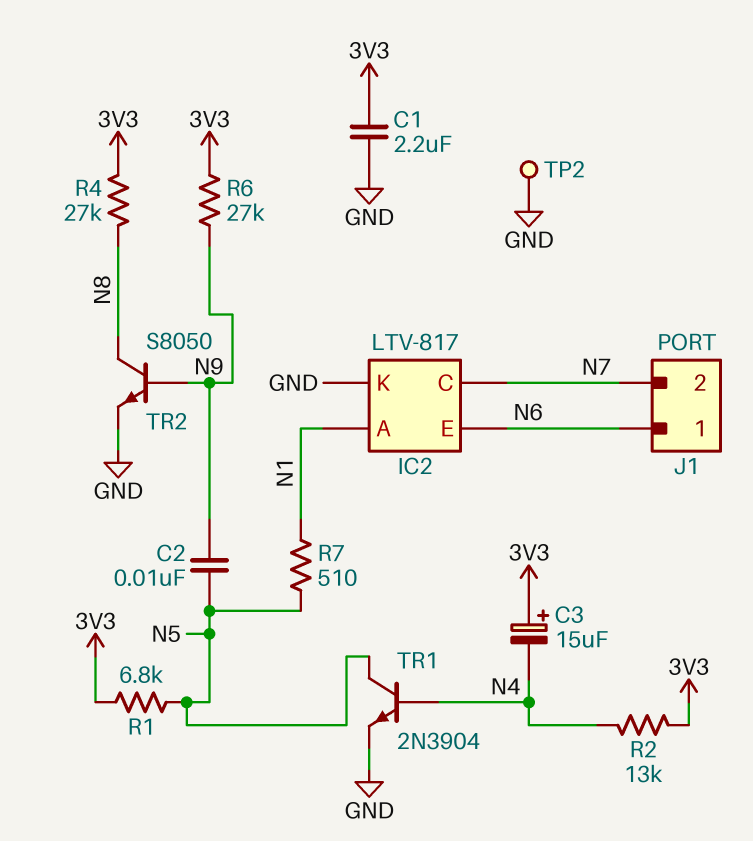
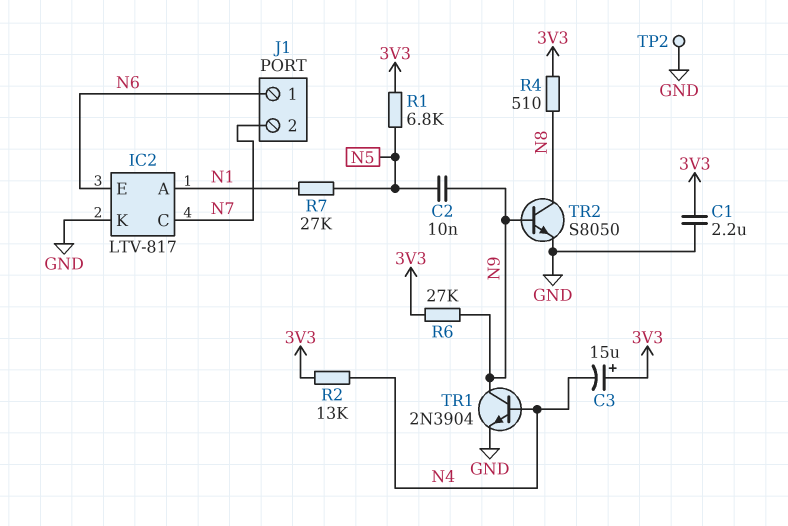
R4: 27k (3V3, N8) -> 510 (3V3, N8)
R7: 510 (N1, N5) -> 27k (N1, N5)
TR1: NPN 2N3904 (B N4, C N5, E GND) -> NPN 2N3904 (B N4, C N9, E GND)

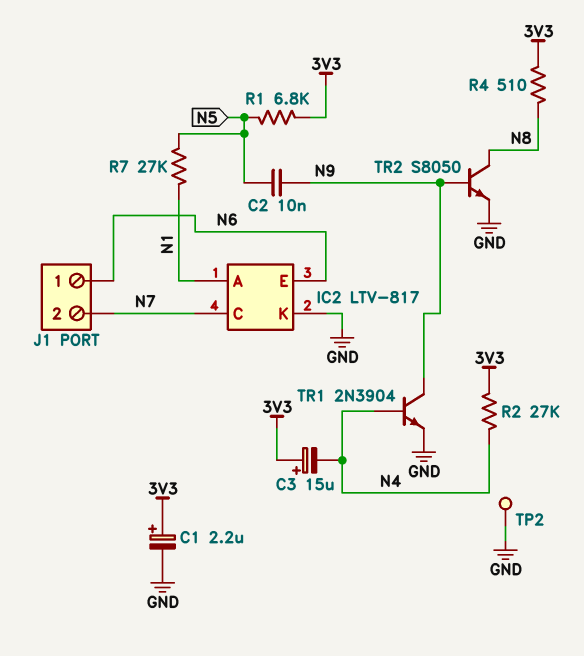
C1: 2.2uF (3V3, GND) -> 2.2uF (plus 3V3, minus GND)
R2: 13k (3V3, N4) -> 27k (3V3, N4)
R6: 27k (3V3, N9) -> none

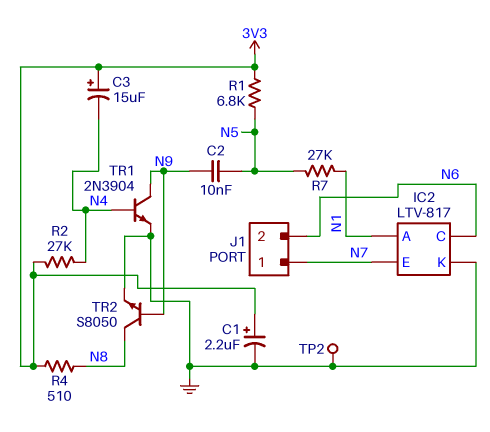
IC2 pin C: N7 -> N6
IC2 pin E: N6 -> N7
J1 pin 1: N6 -> N7
J1 pin 2: N7 -> N6

